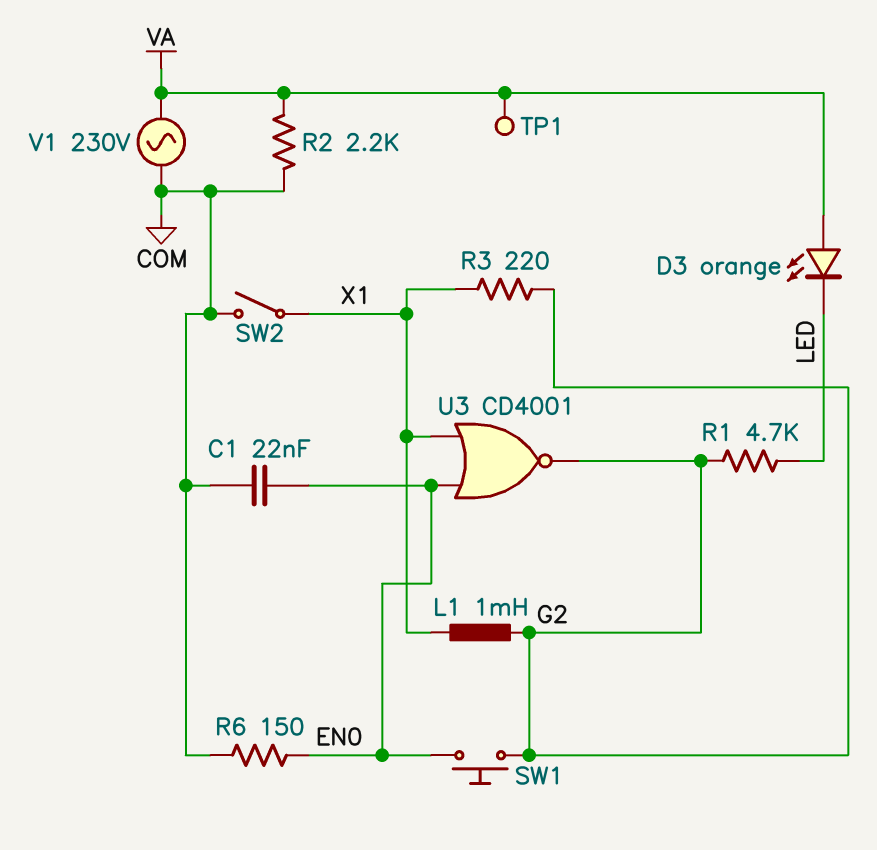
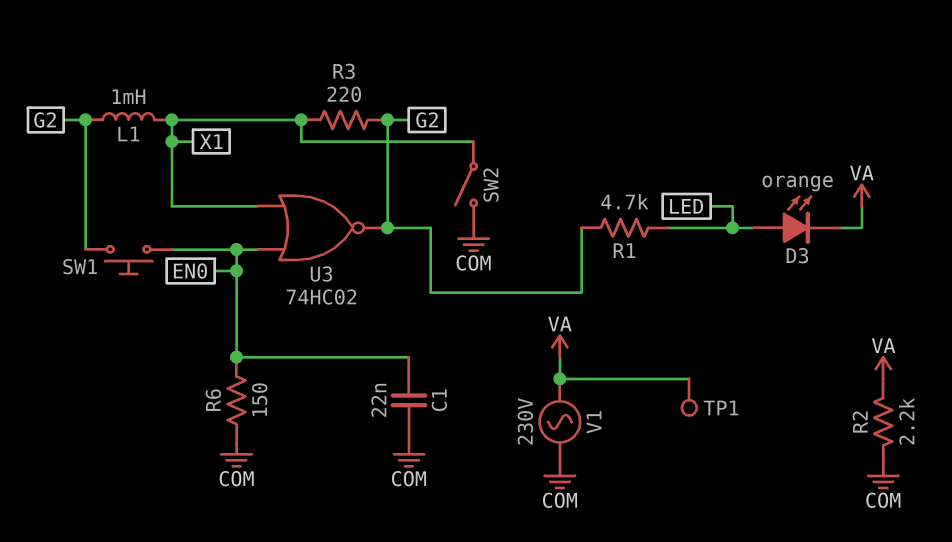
D3: LED orange (A VA, K LED) -> LED orange (A LED, K VA)
U3: NOR CD4001 (in EN0, in X1, out G2) -> NOR 74HC02 (in EN0, in X1, out G2)

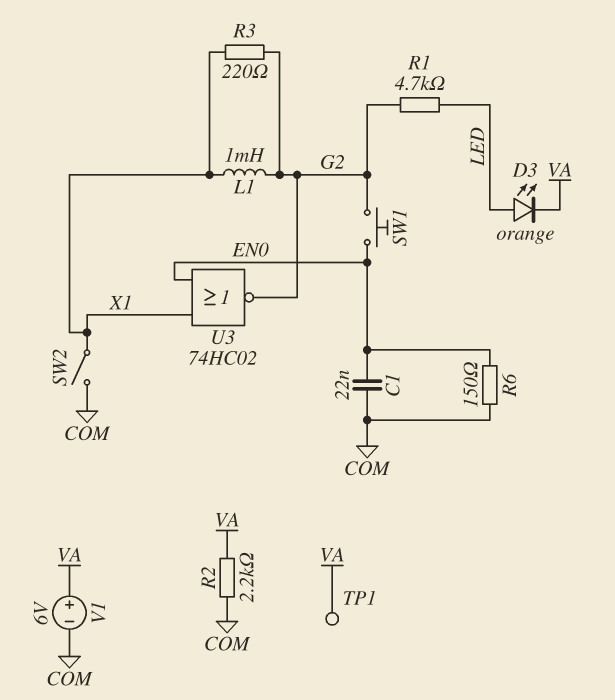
V1: AC 230V (COM, VA) -> 6V (plus VA, minus COM)

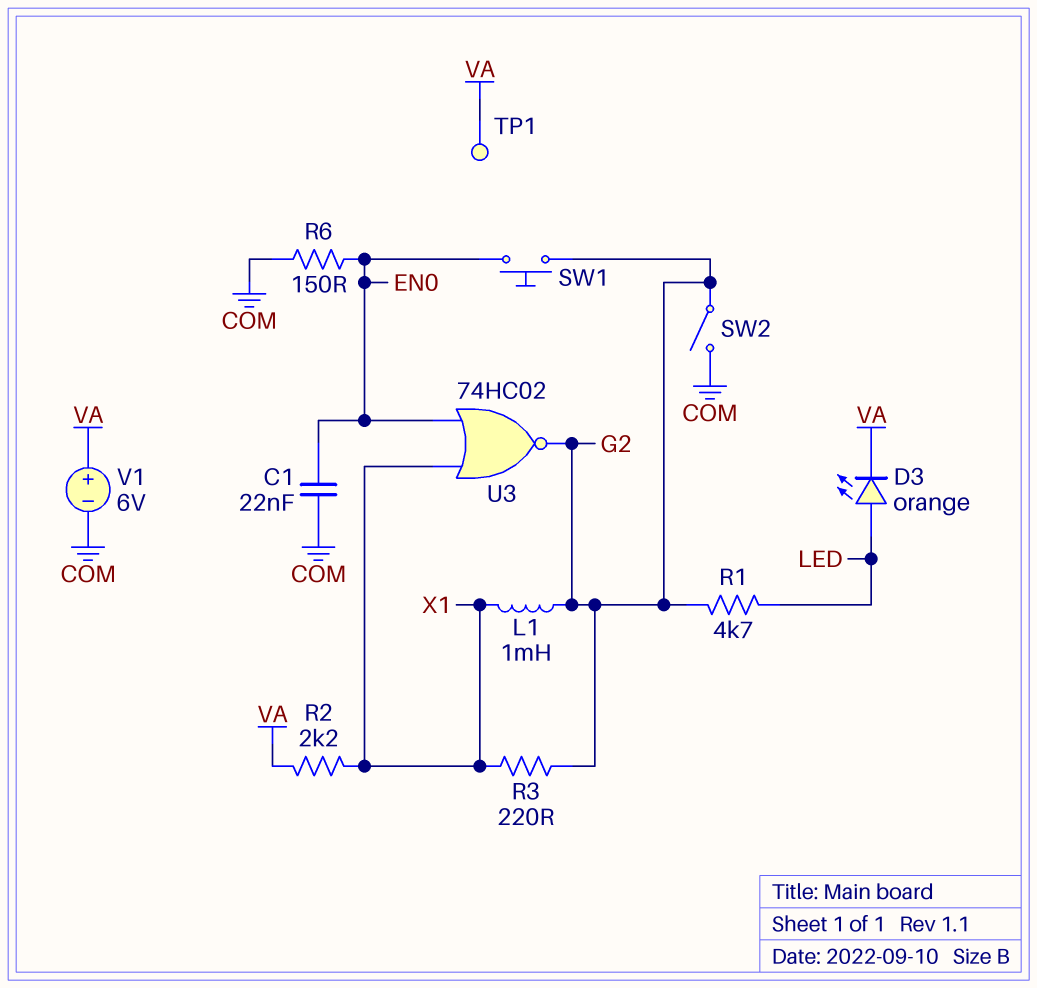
R2: 2.2k (COM, VA) -> 2.2k (VA, X1)
SW2: switch (COM, X1) -> switch (COM, G2)

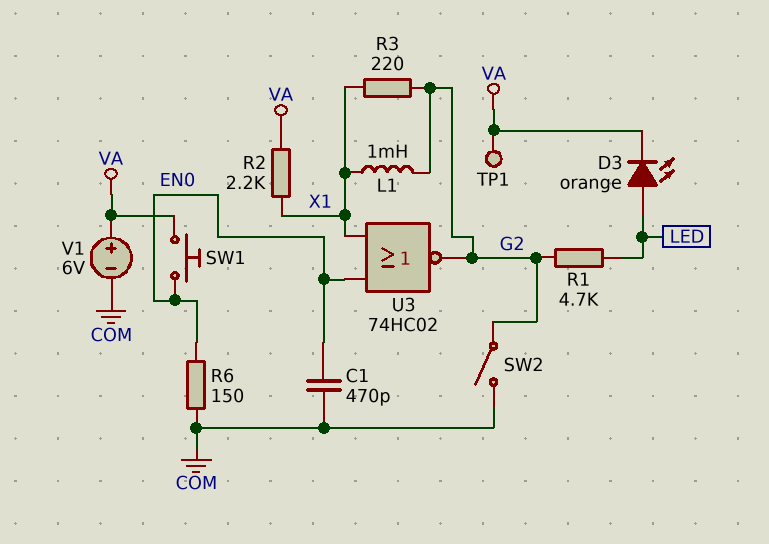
C1: 22nF (COM, EN0) -> 470pF (COM, EN0)
SW1: button (EN0, G2) -> button (EN0, VA)

